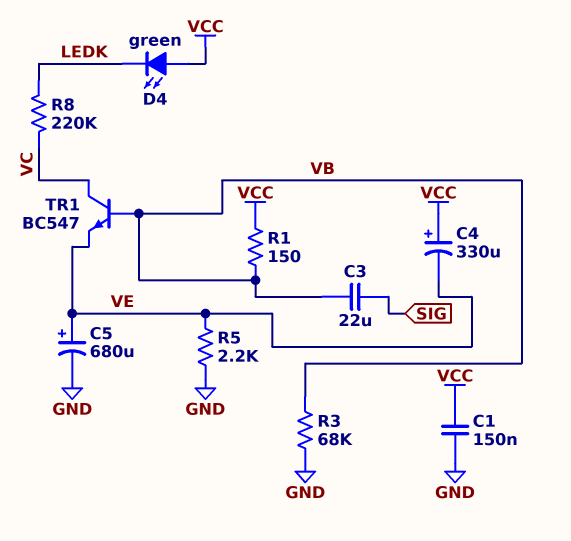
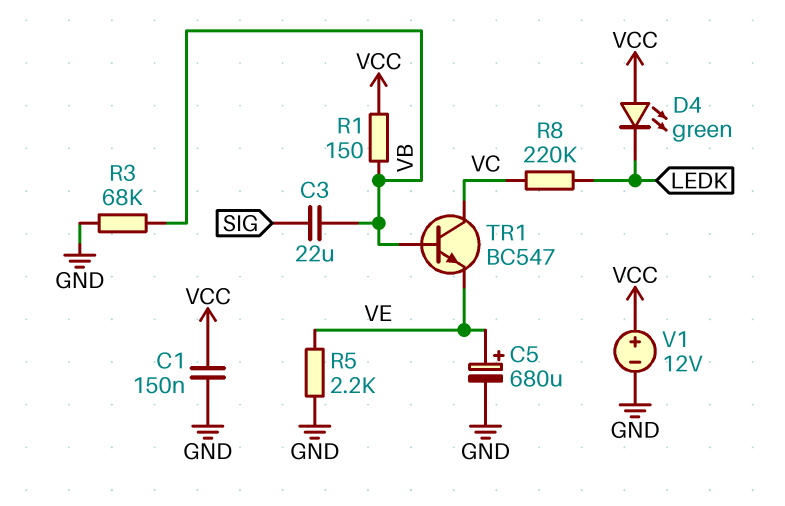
C4: 330uF (plus VCC, minus VE) -> none
V1: none -> 12V (plus VCC, minus GND)

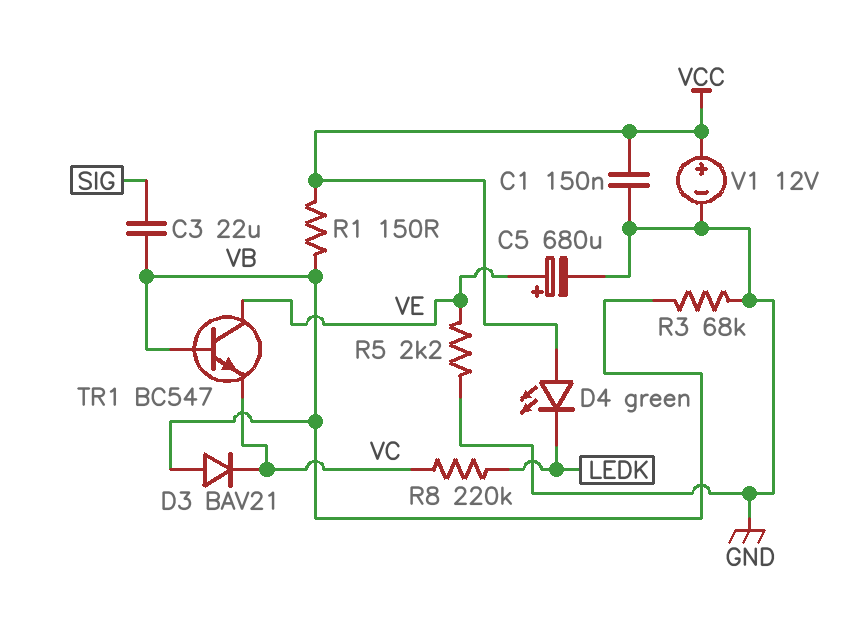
D3: none -> diode BAV21 (A VB, K VC)
TR1: NPN BC547 (B VB, C VC, E VE) -> NPN BC547 (B VB, C VE, E VC)

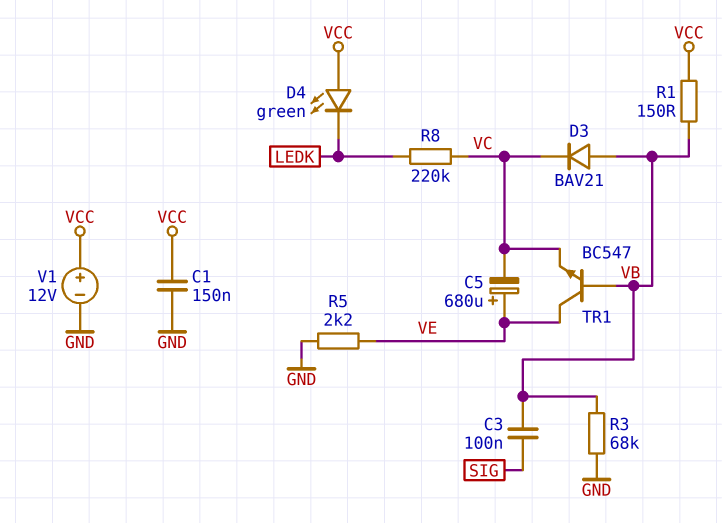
C3: 22uF (SIG, VB) -> 100nF (SIG, VB)
C5: 680uF (plus VE, minus GND) -> 680uF (plus VE, minus VC)

